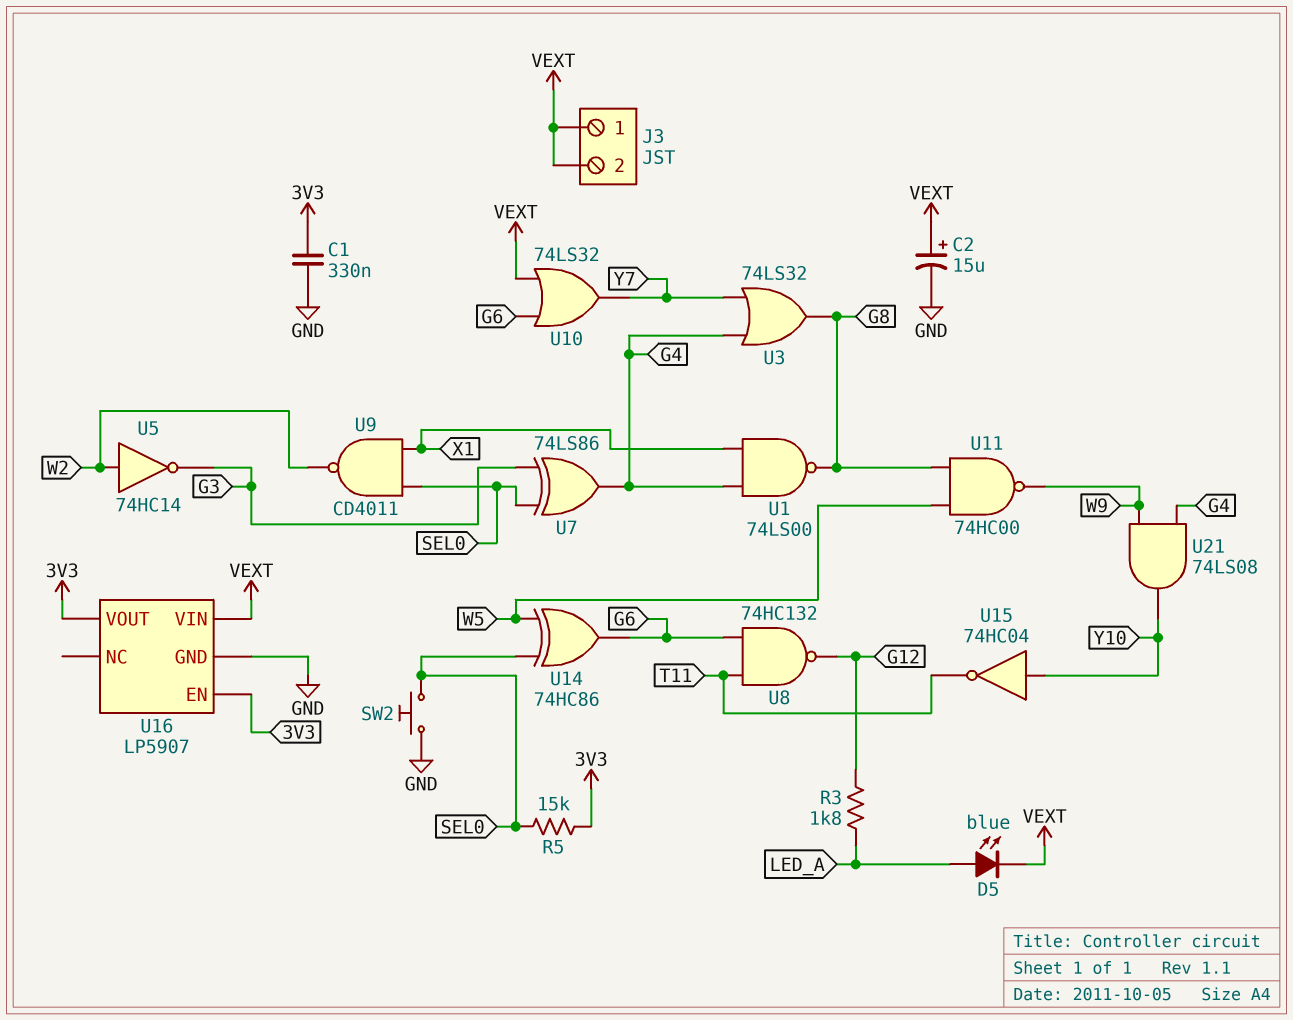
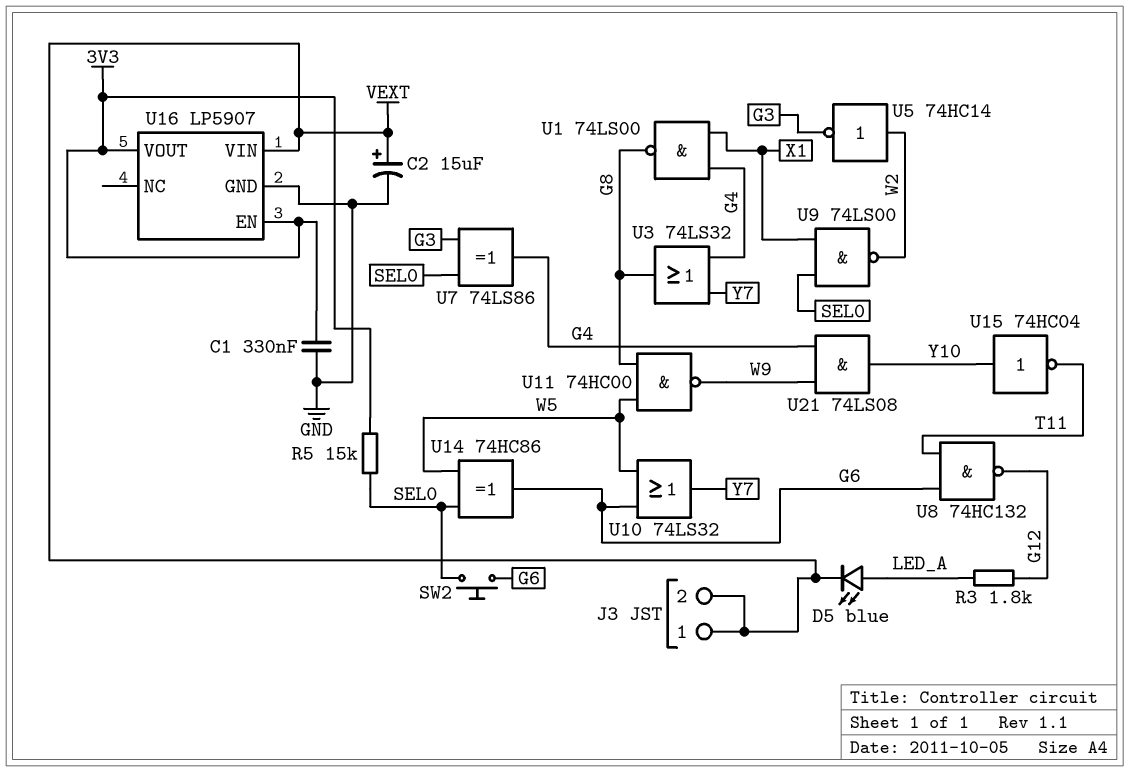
SW2: button (GND, SEL0) -> button (G6, SEL0)
U9: NAND CD4011 (in SEL0, in X1, out W2) -> NAND 74LS00 (in SEL0, in X1, out W2)
U10: OR 74LS32 (in G6, in VEXT, out Y7) -> OR 74LS32 (in G6, in W5, out Y7)

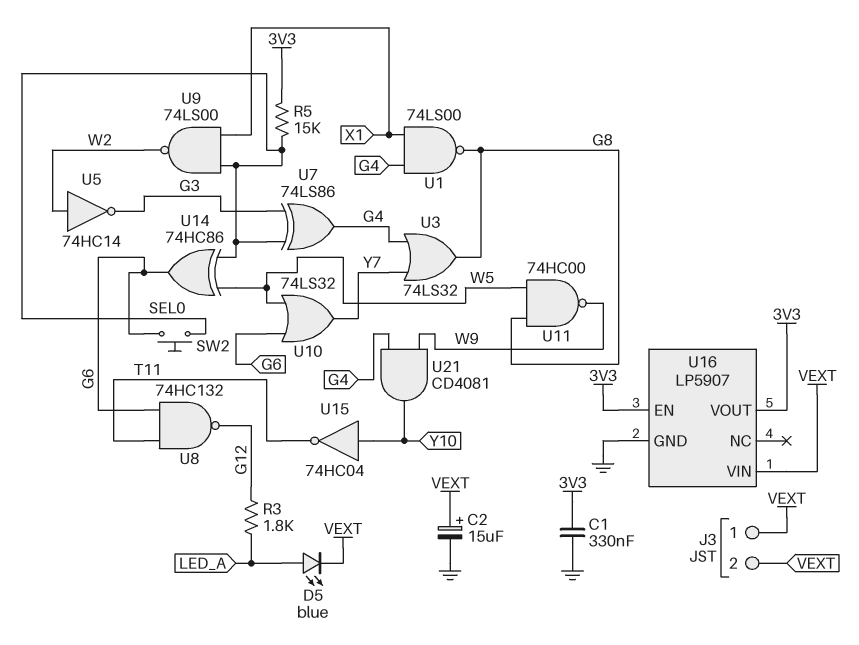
U21: AND 74LS08 (in G4, in W9, out Y10) -> AND CD4081 (in G4, in W9, out Y10)

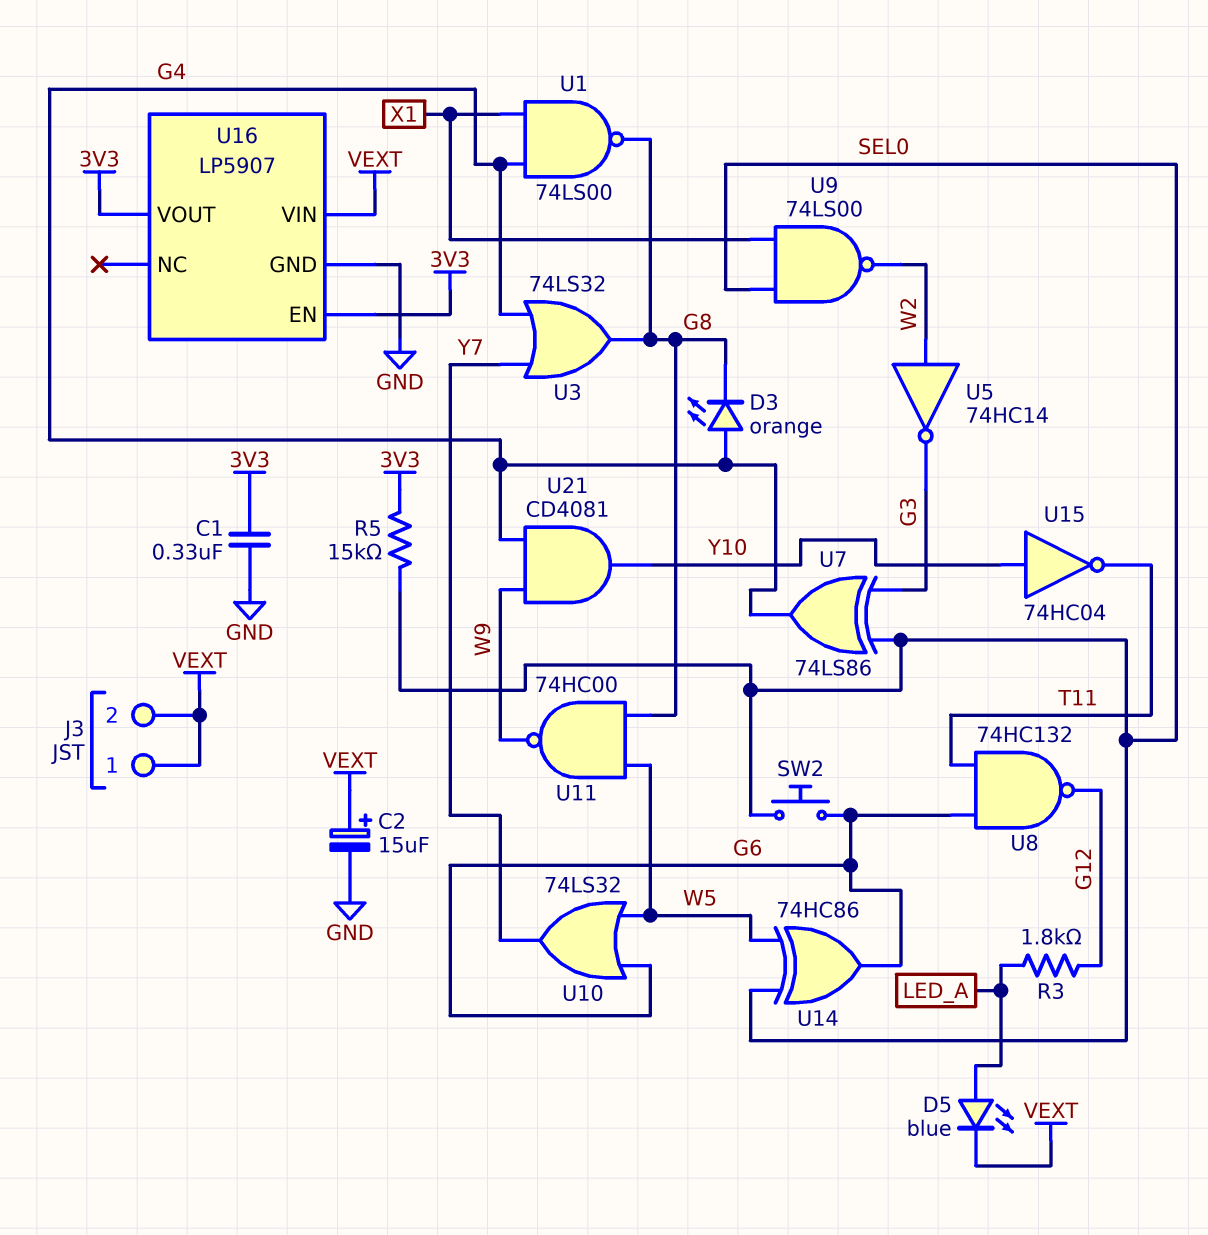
D3: none -> LED orange (A G4, K G8)

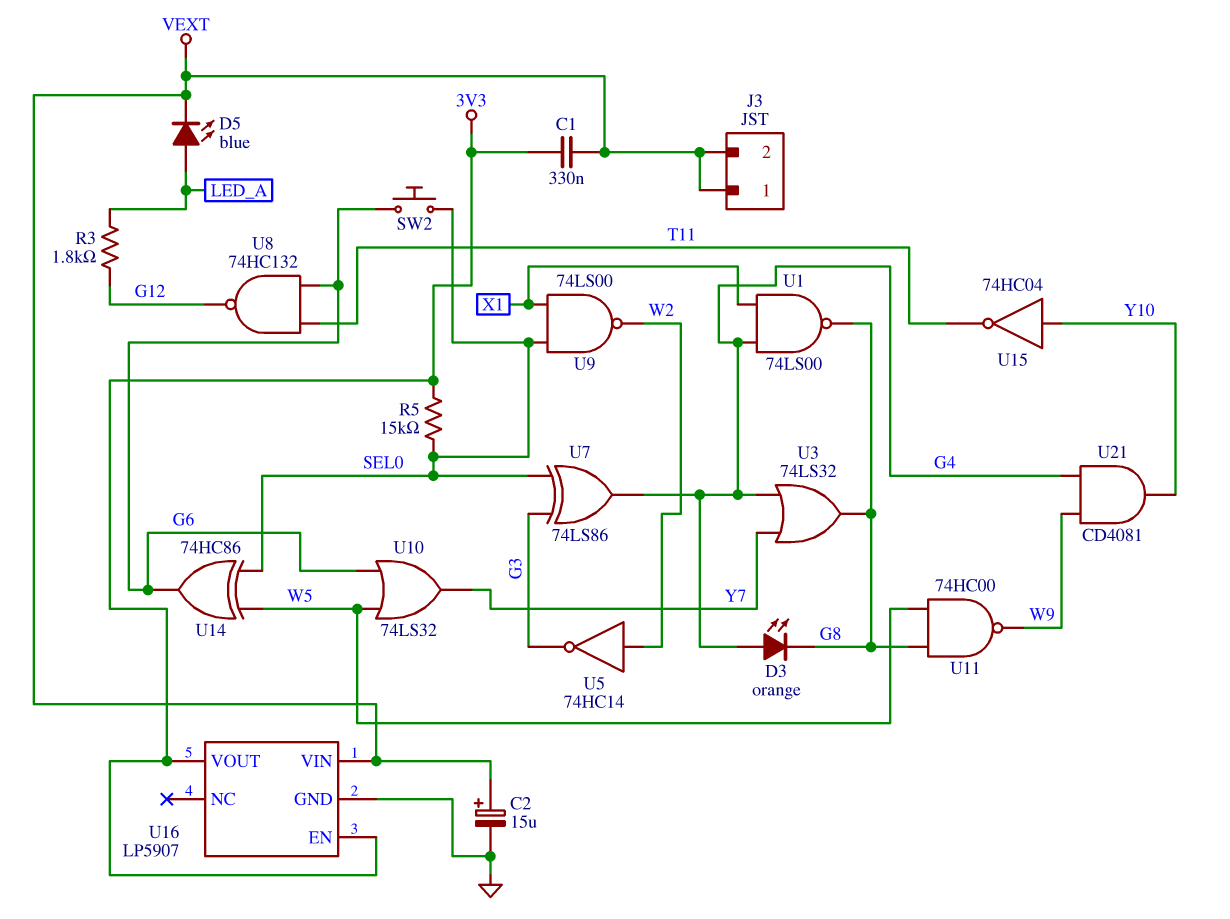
C1: 330nF (3V3, GND) -> 330nF (3V3, VEXT)

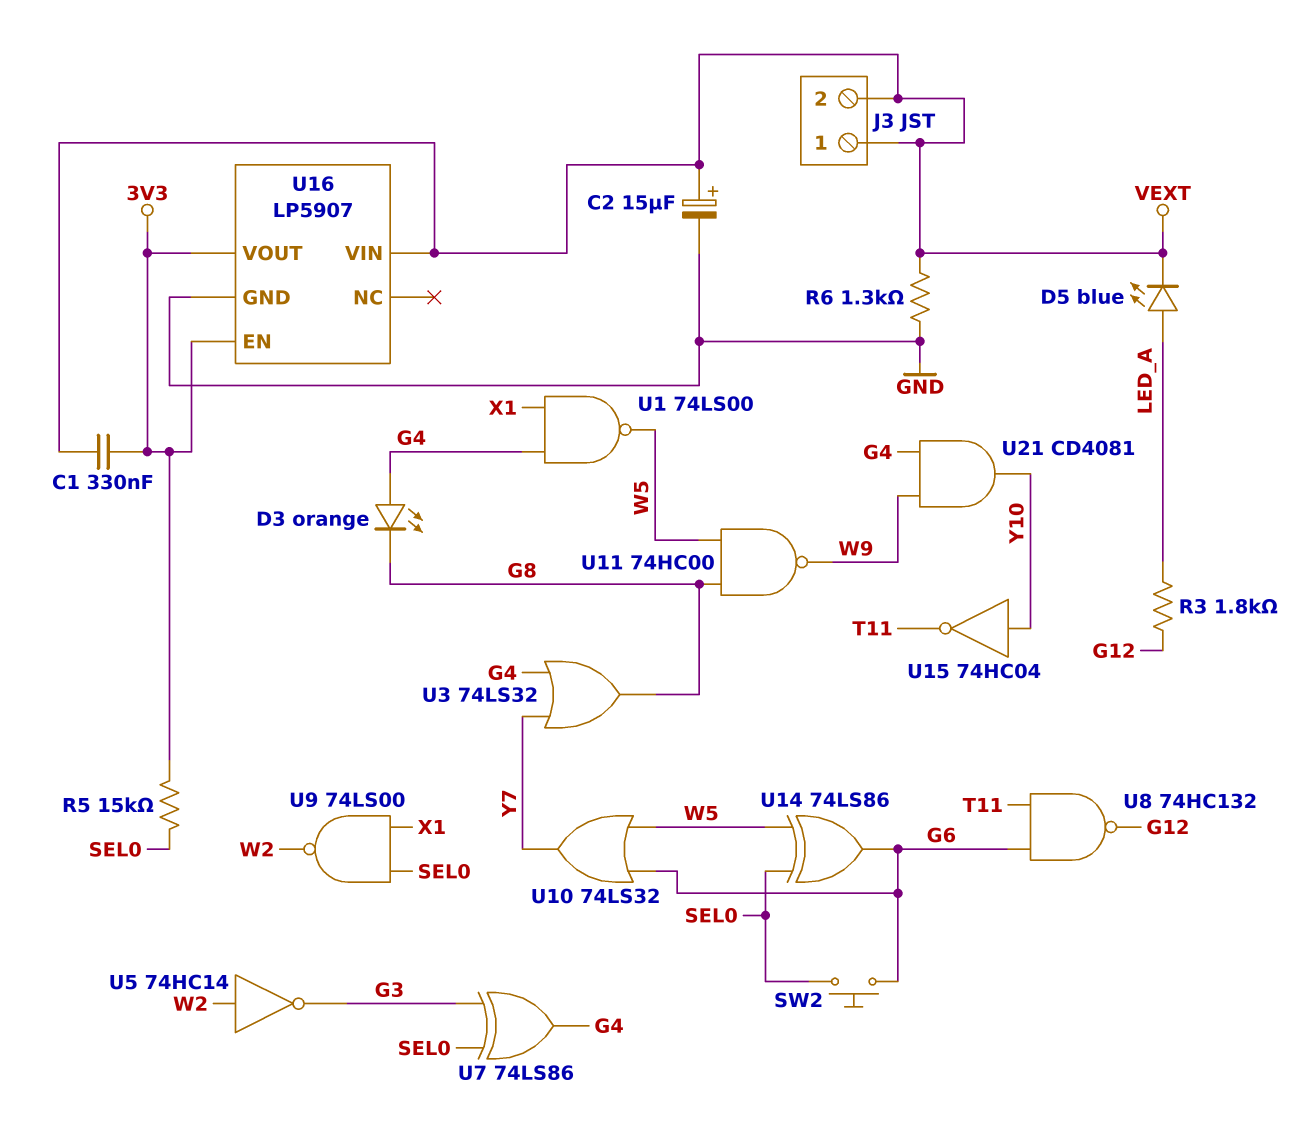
R6: none -> 1.3k (GND, VEXT)
U1: NAND 74LS00 (in G4, in X1, out G8) -> NAND 74LS00 (in G4, in X1, out W5)
U14: XOR 74HC86 (in SEL0, in W5, out G6) -> XOR 74LS86 (in SEL0, in W5, out G6)

